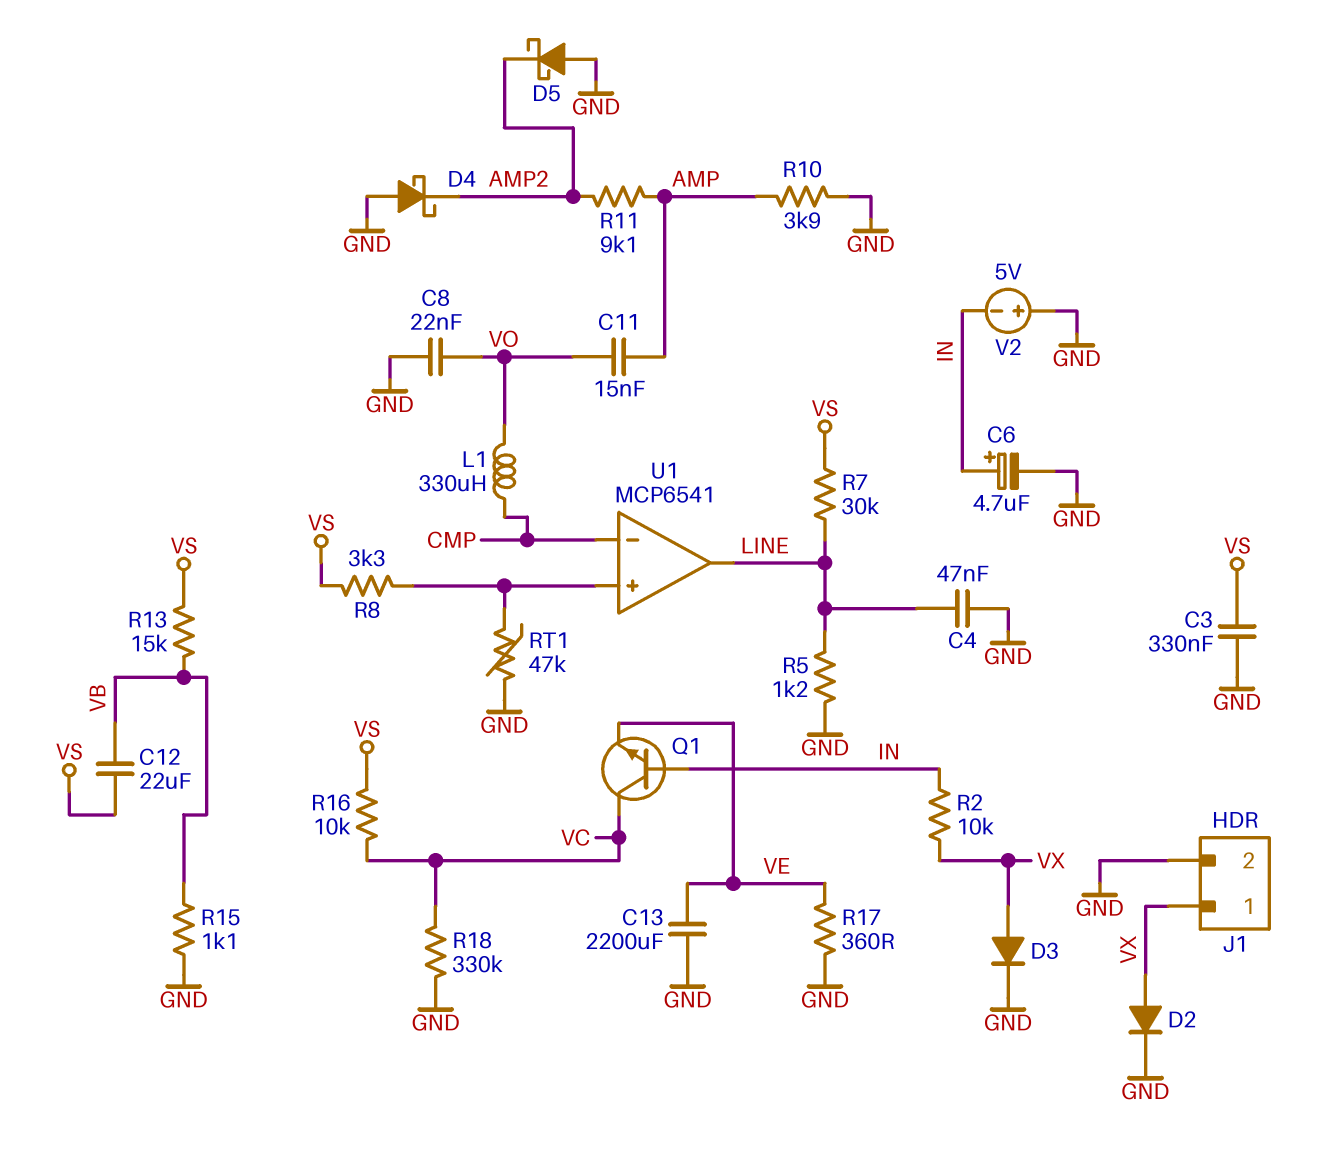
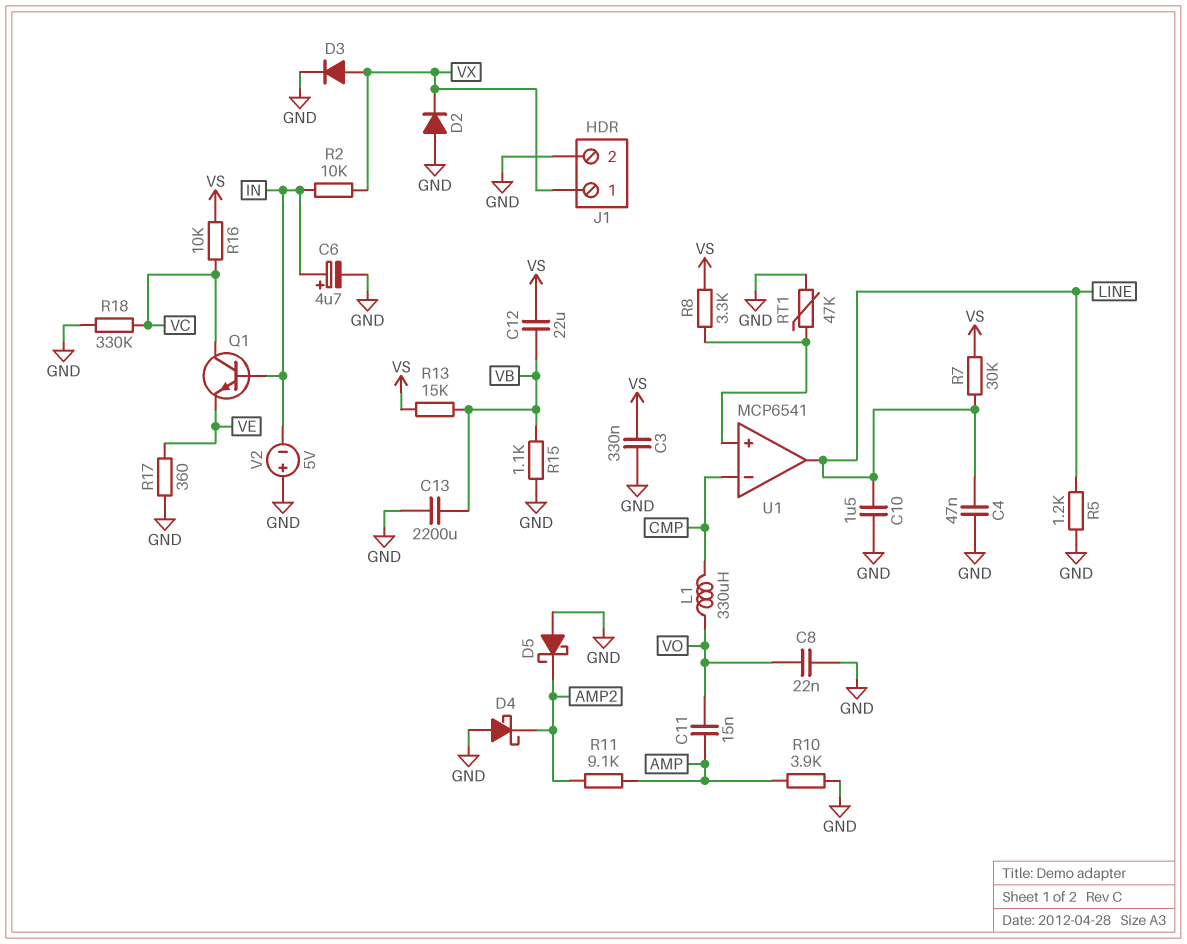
C10: none -> 1.5uF (GND, LINE)
C13: 2200uF (GND, VE) -> 2200uF (GND, VB)
D2: diode (A VX, K GND) -> diode (A GND, K VX)

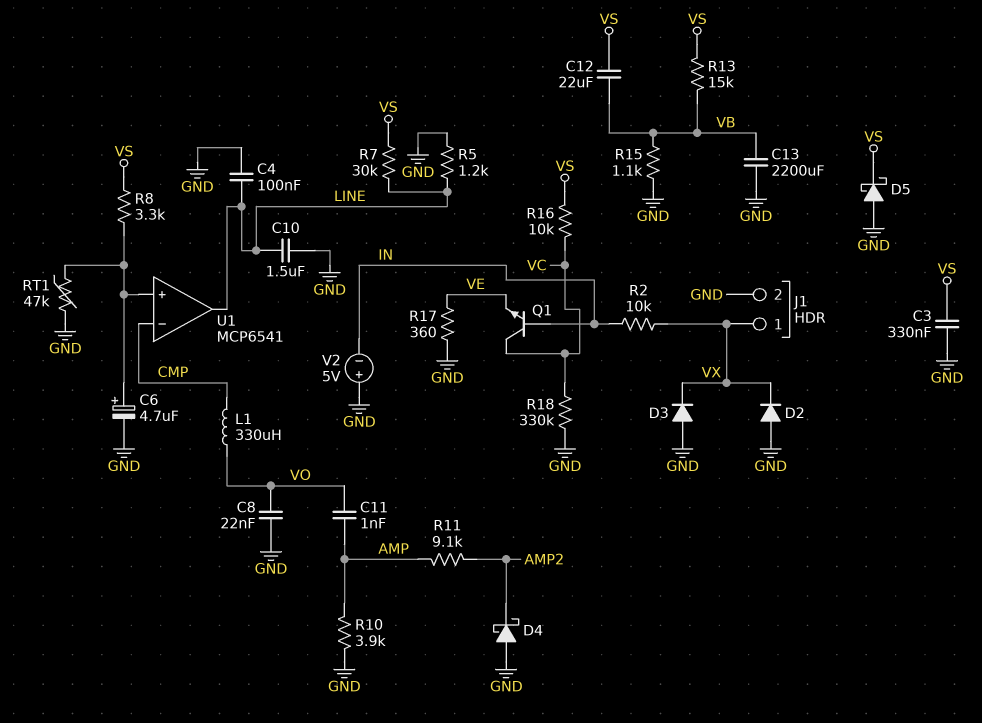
C4: 47nF (GND, LINE) -> 100nF (GND, LINE)
C6: 4.7uF (plus IN, minus GND) -> 4.7uF (plus U1/in+, minus GND)
C11: 15nF (AMP, VO) -> 1nF (AMP, VO)
D3: diode (A VX, K GND) -> diode (A GND, K VX)
D5: schottky (A GND, K AMP2) -> schottky (A GND, K VS)

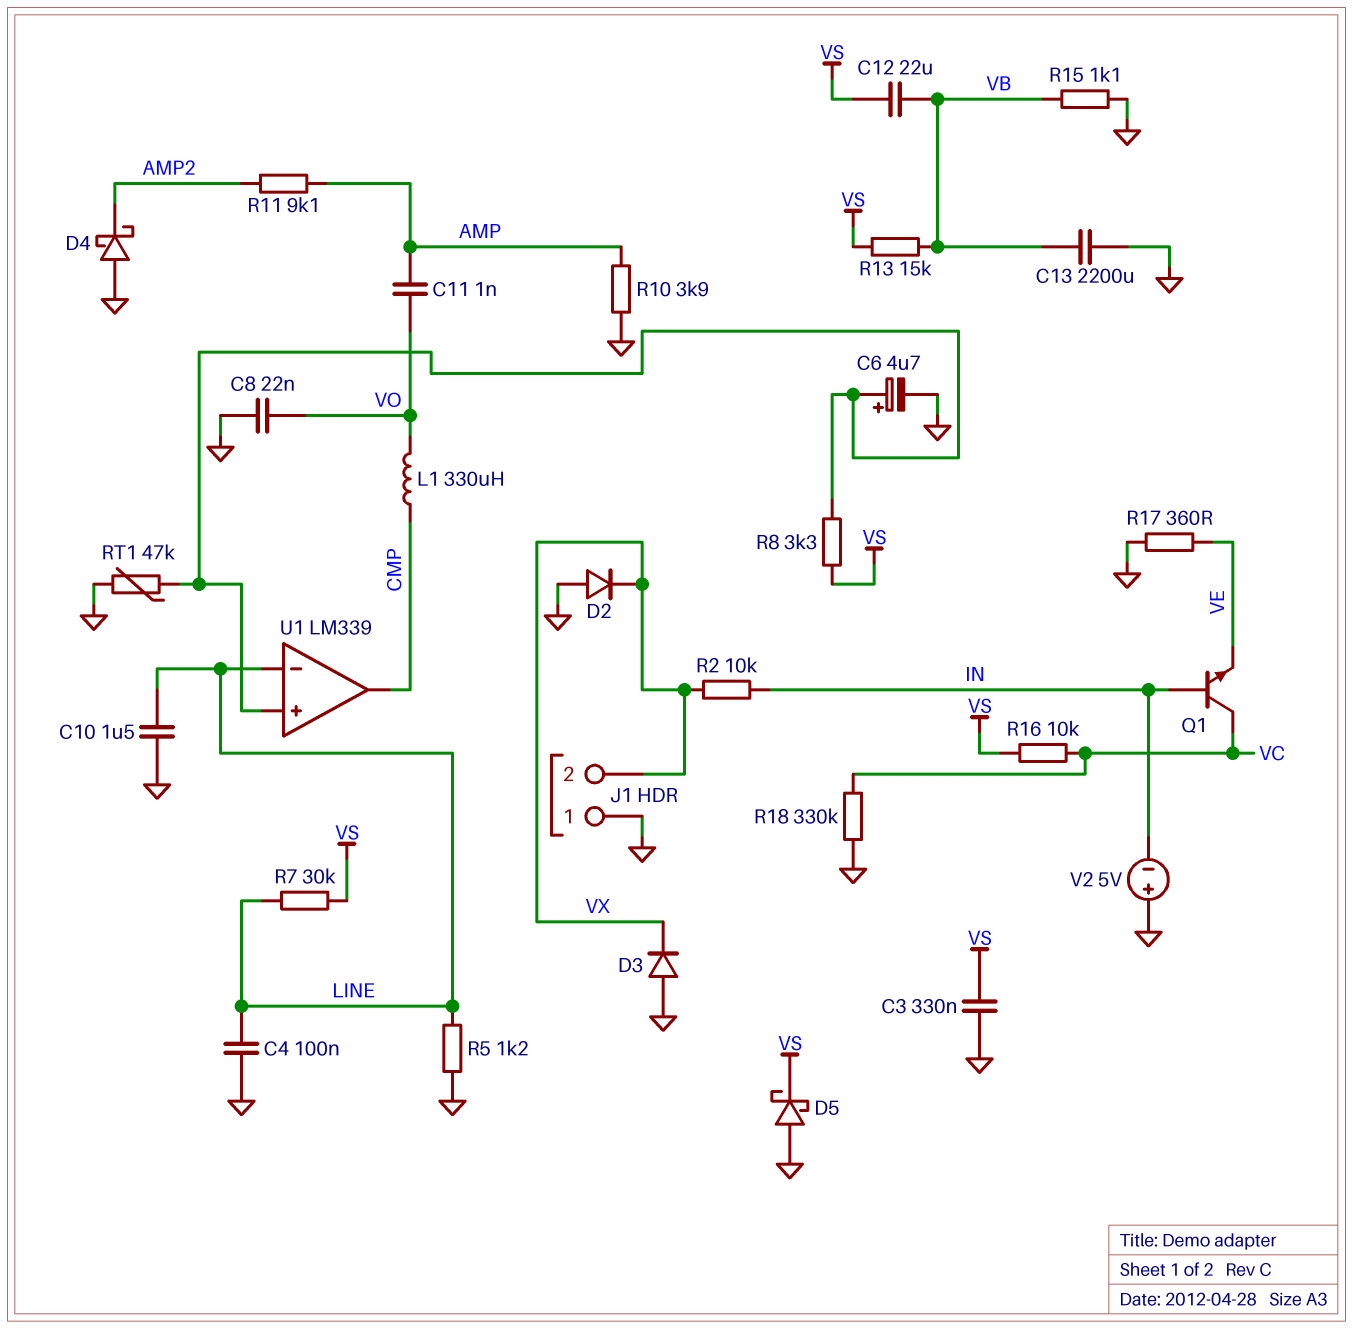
J1 pin 1: VX -> GND
J1 pin 2: GND -> VX
U1: MCP6541 -> LM339
U1 pin in-: CMP -> LINE
U1 pin out: LINE -> CMP

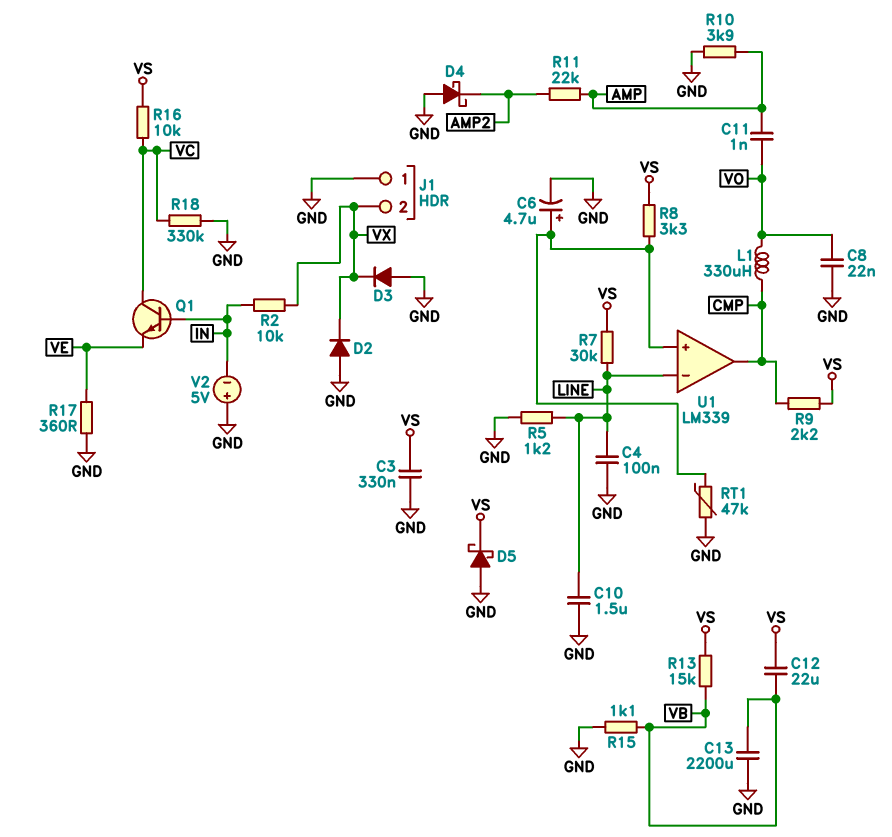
R9: none -> 2.2k (CMP, VS)
R11: 9.1k (AMP, AMP2) -> 22k (AMP, AMP2)

